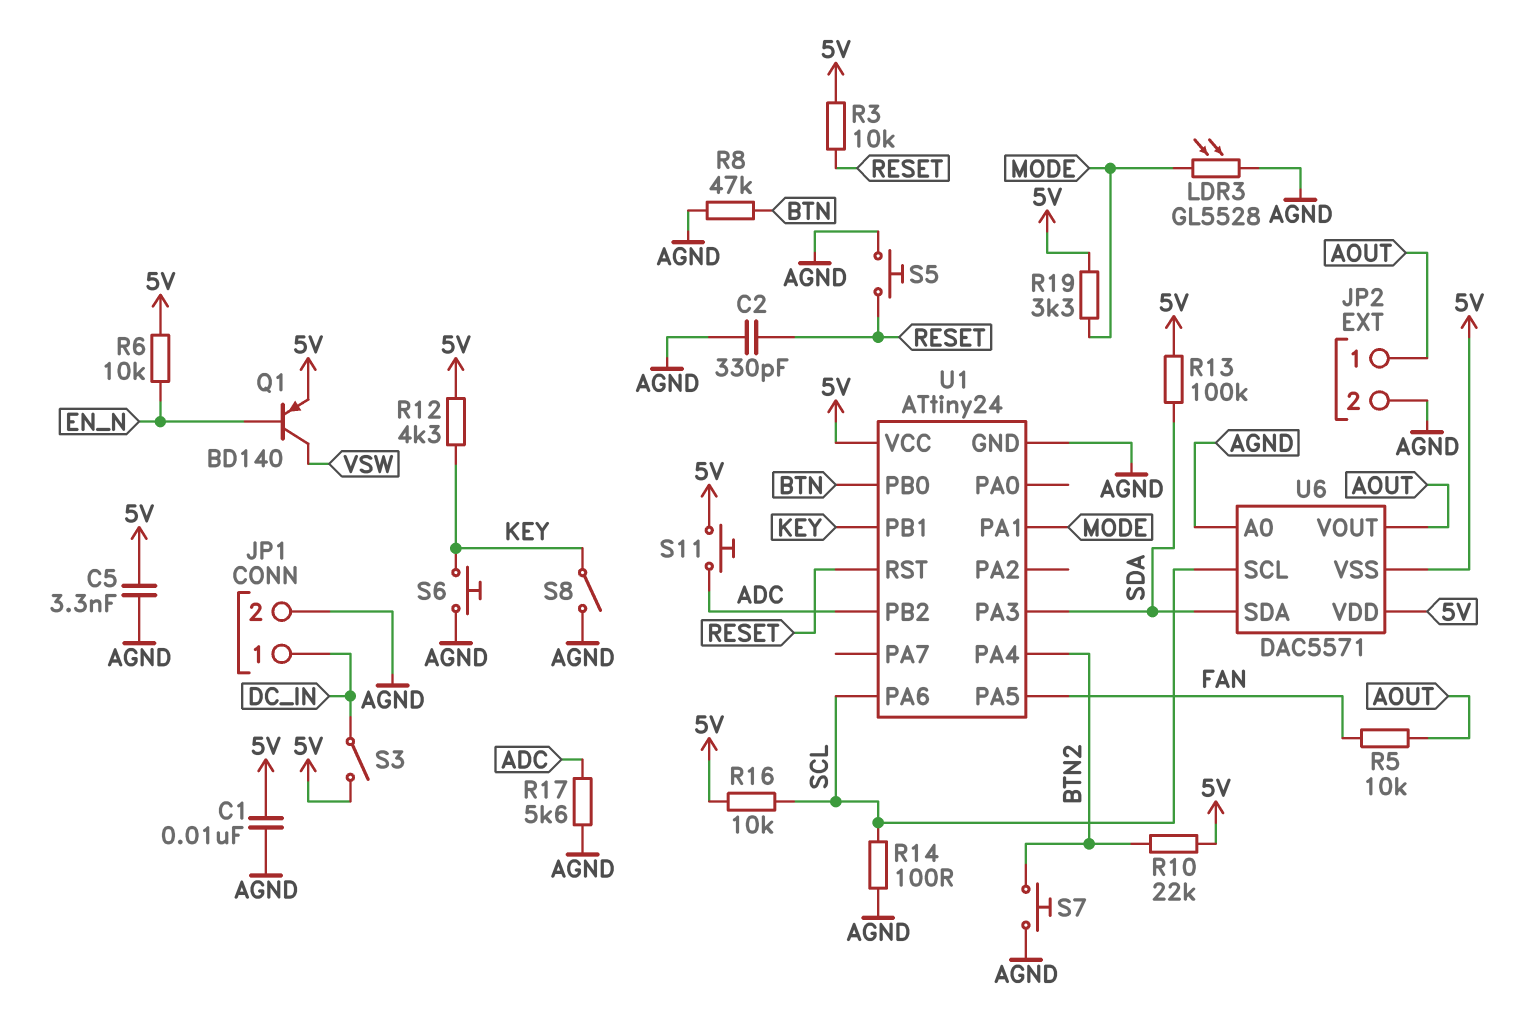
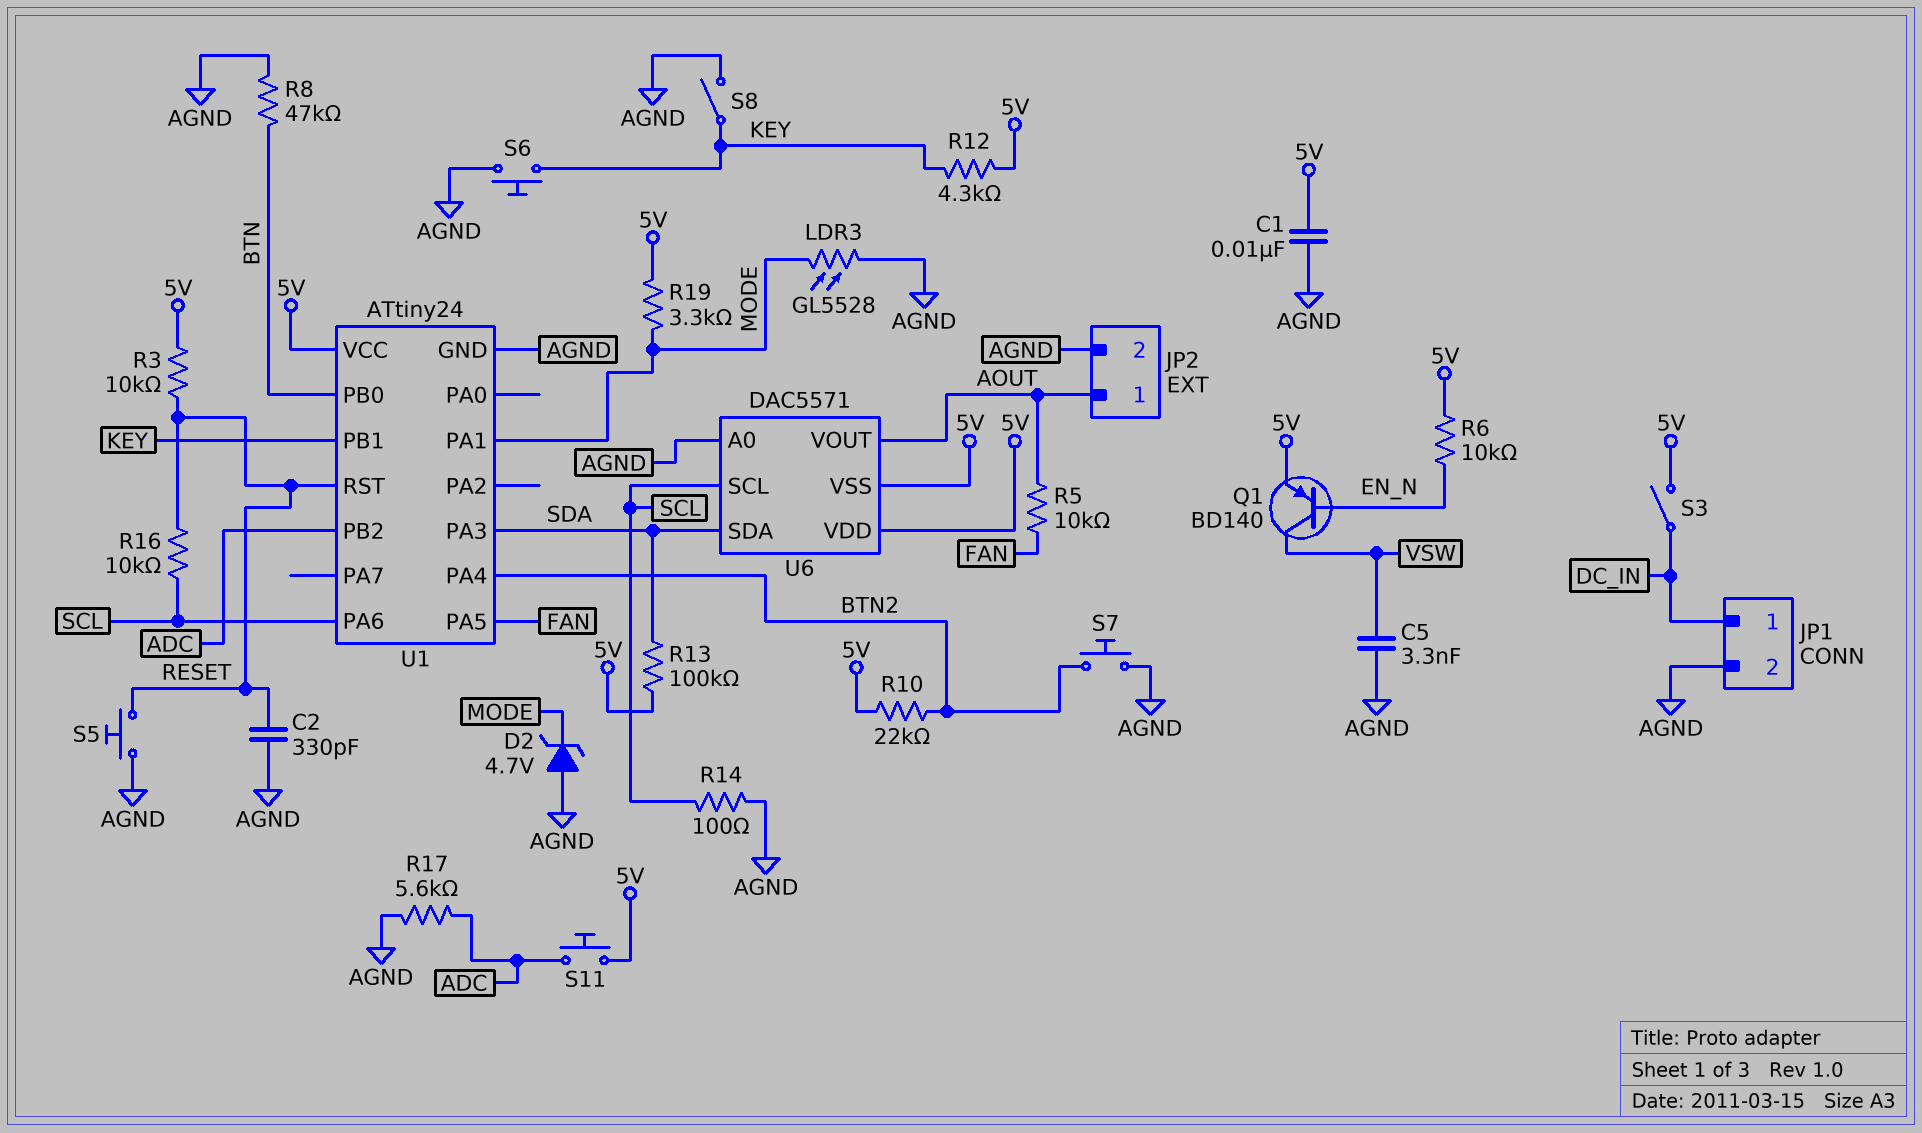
C5: 3.3nF (5V, AGND) -> 3.3nF (AGND, VSW)
D2: none -> zener 4.7V (A AGND, K MODE)
R16: 10k (5V, SCL) -> 10k (RESET, SCL)

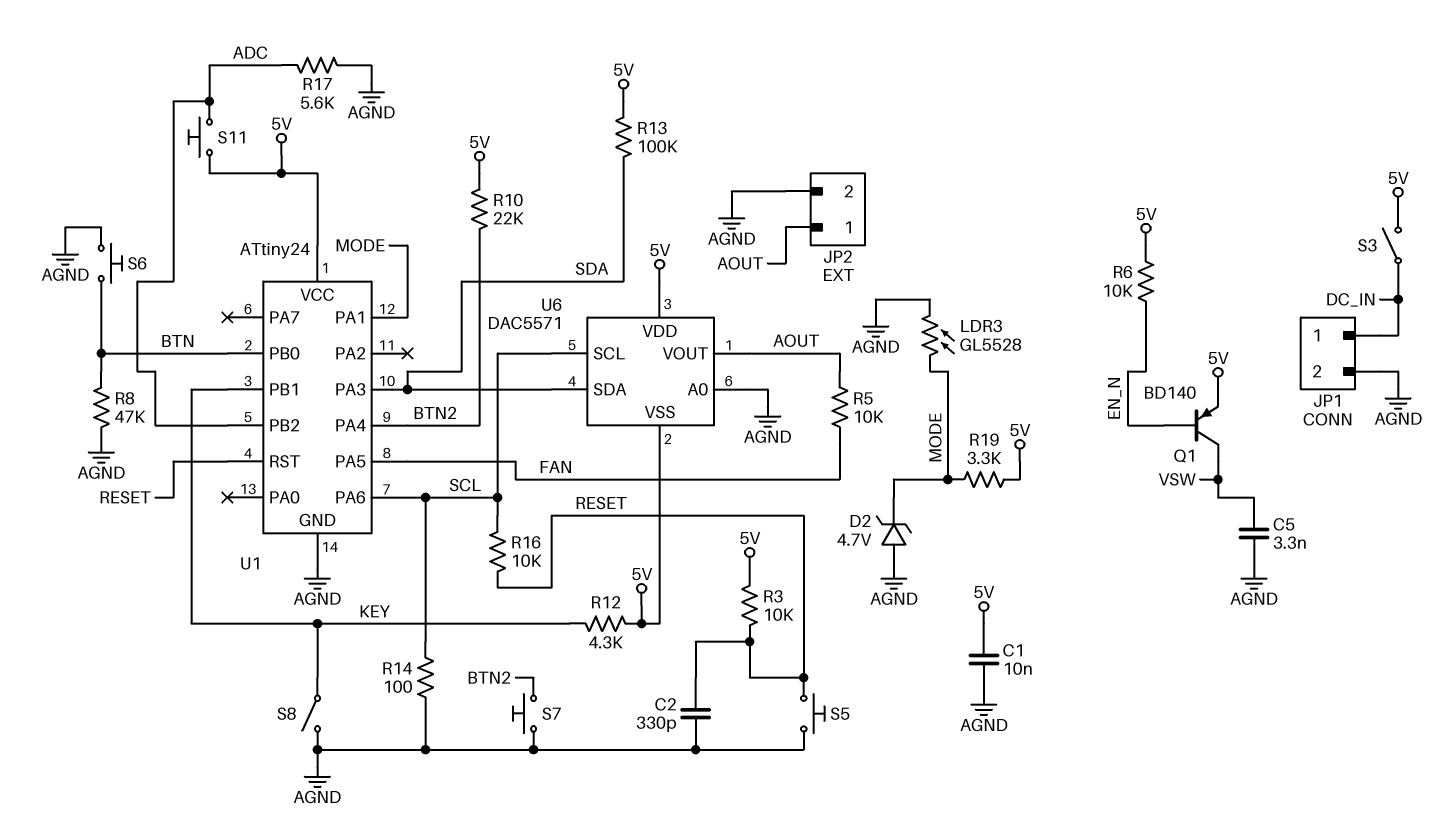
S6: button (AGND, KEY) -> button (AGND, BTN)

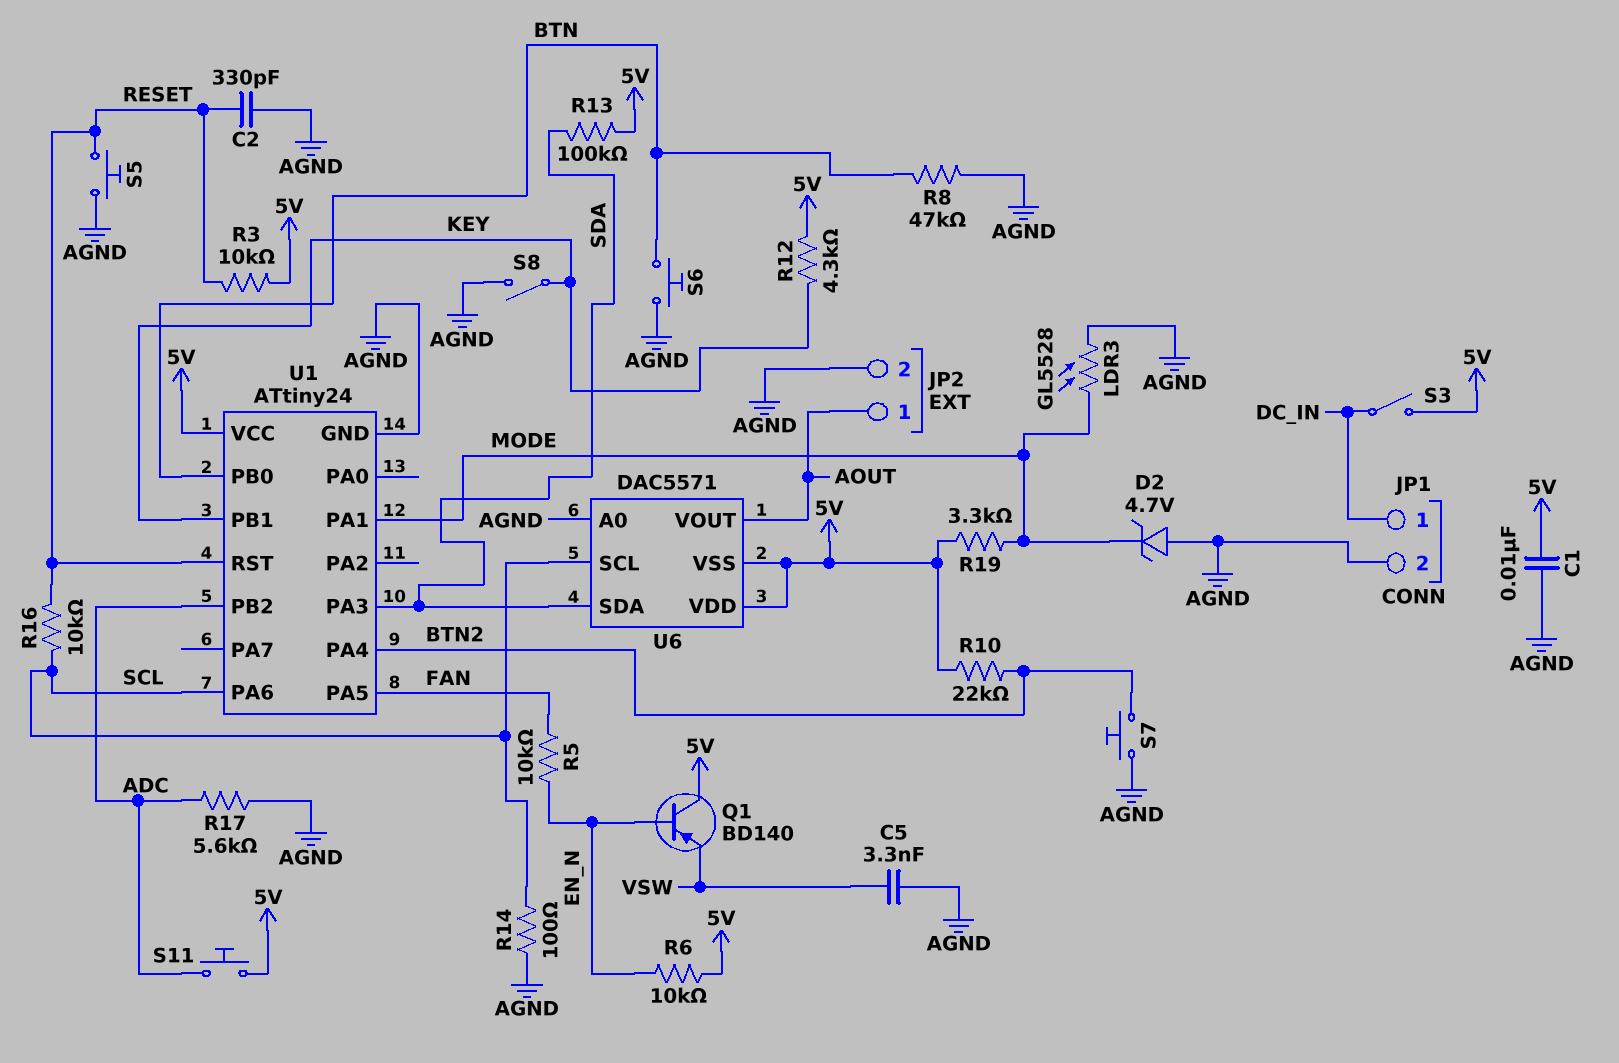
Q1: PNP BD140 (B EN_N, C VSW, E 5V) -> PNP BD140 (B EN_N, C 5V, E VSW)
R5: 10k (AOUT, FAN) -> 10k (EN_N, FAN)

